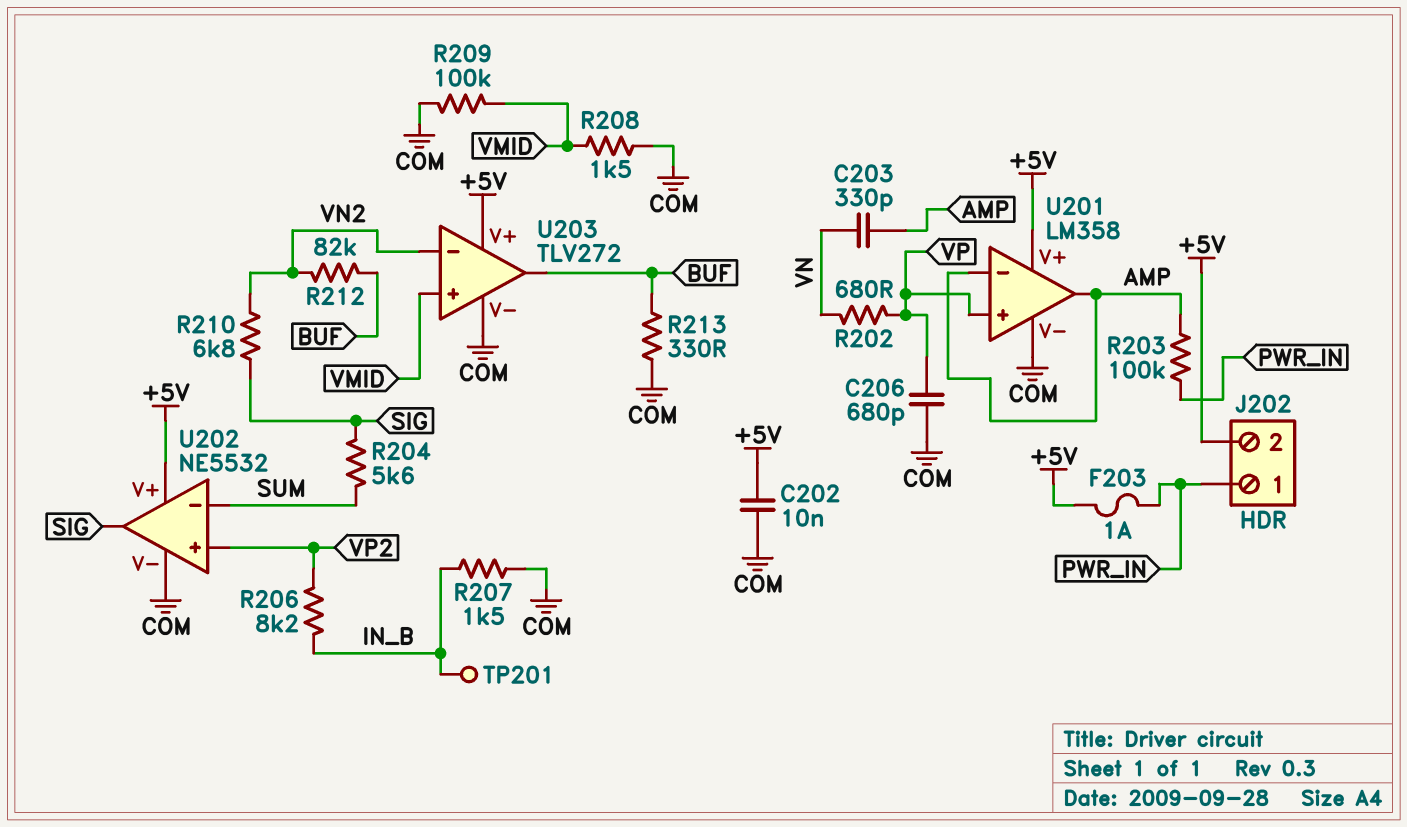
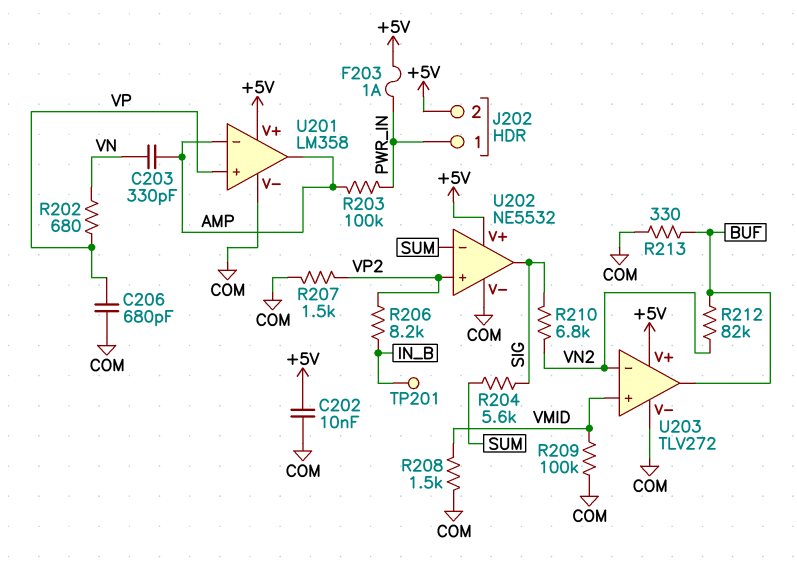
R207: 1.5k (COM, IN_B) -> 1.5k (COM, VP2)

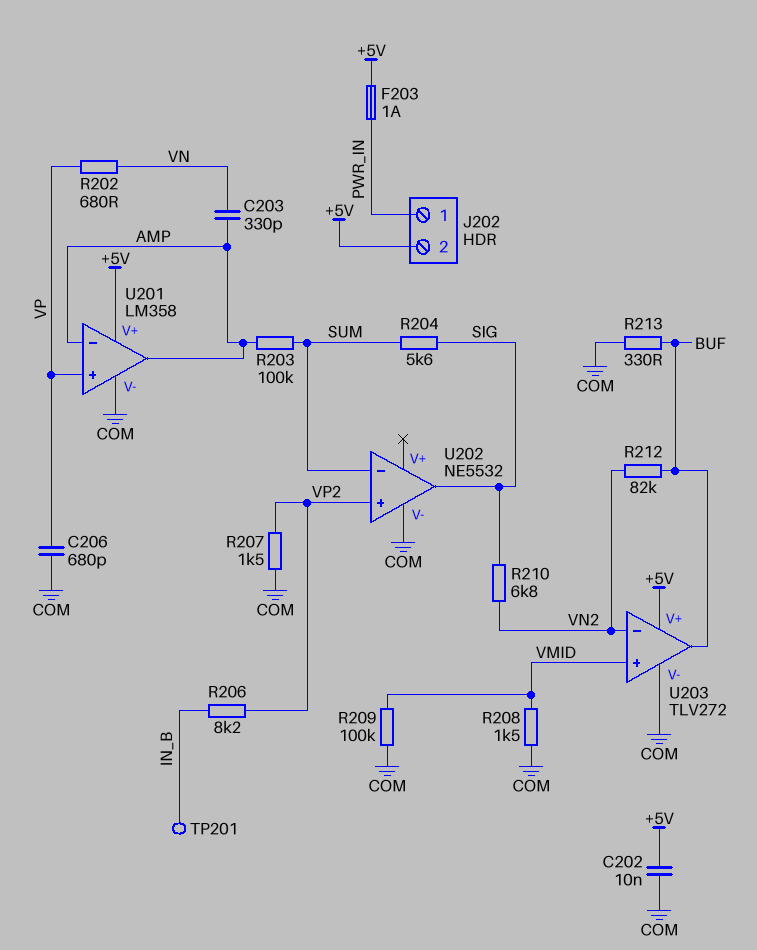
R203: 100k (AMP, PWR_IN) -> 100k (AMP, SUM)
U202 pin V+: +5V -> none

